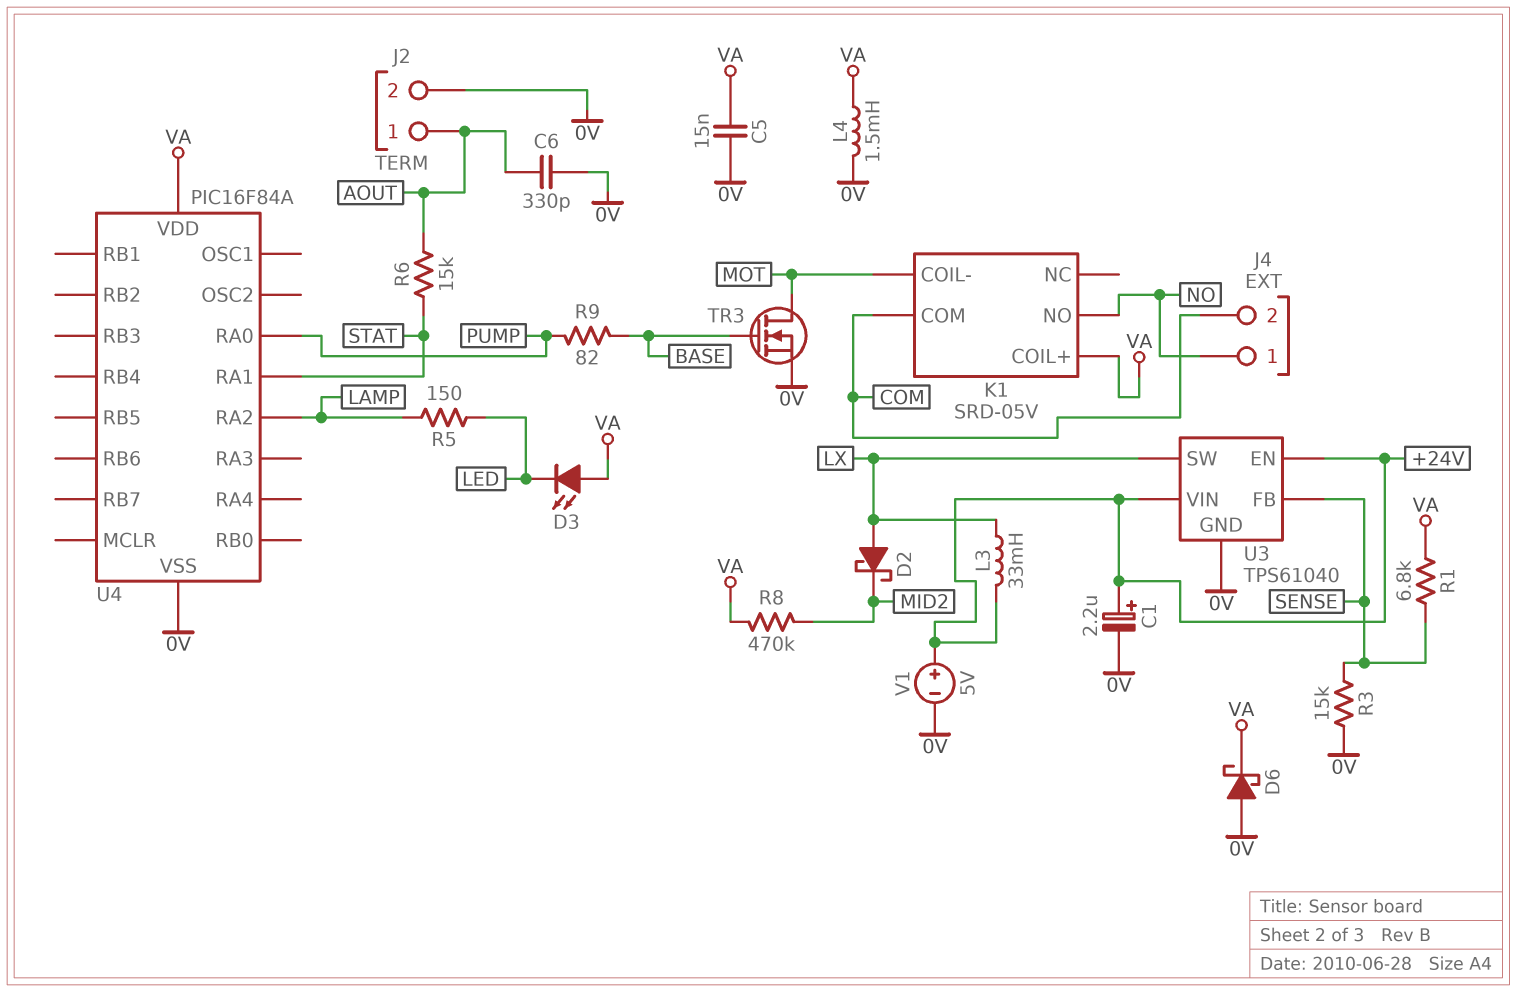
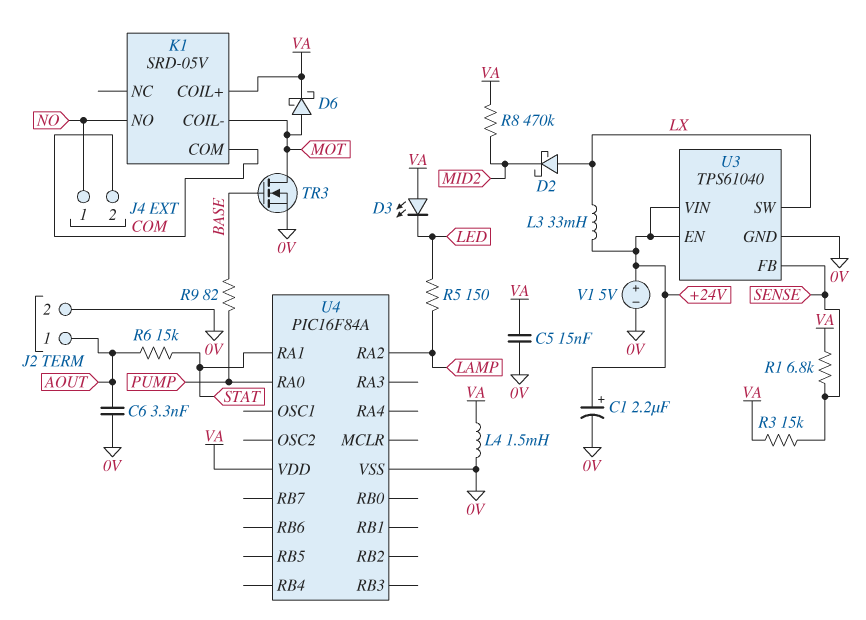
C6: 330pF (0V, AOUT) -> 3.3nF (0V, AOUT)
D6: schottky (A 0V, K VA) -> schottky (A MOT, K VA)
R3: 15k (0V, SENSE) -> 15k (SENSE, VA)

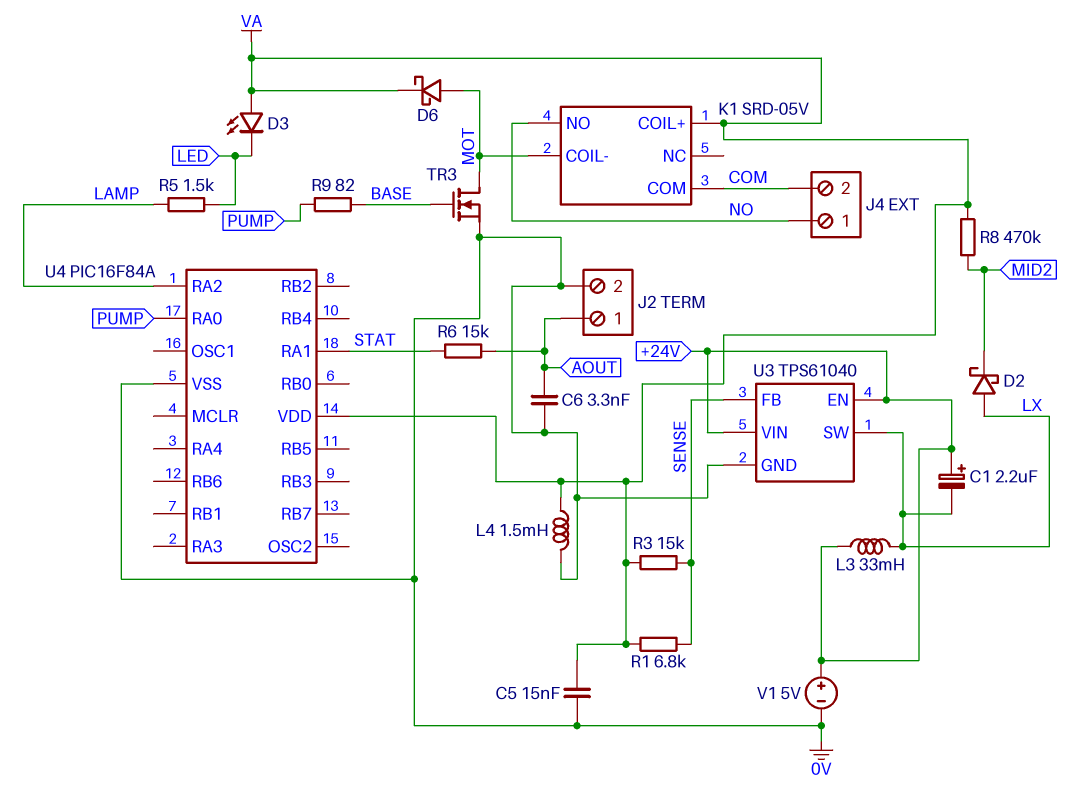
C1: 2.2uF (plus +24V, minus 0V) -> 2.2uF (plus +24V, minus LX)
R5: 150 (LAMP, LED) -> 1.5k (LAMP, LED)

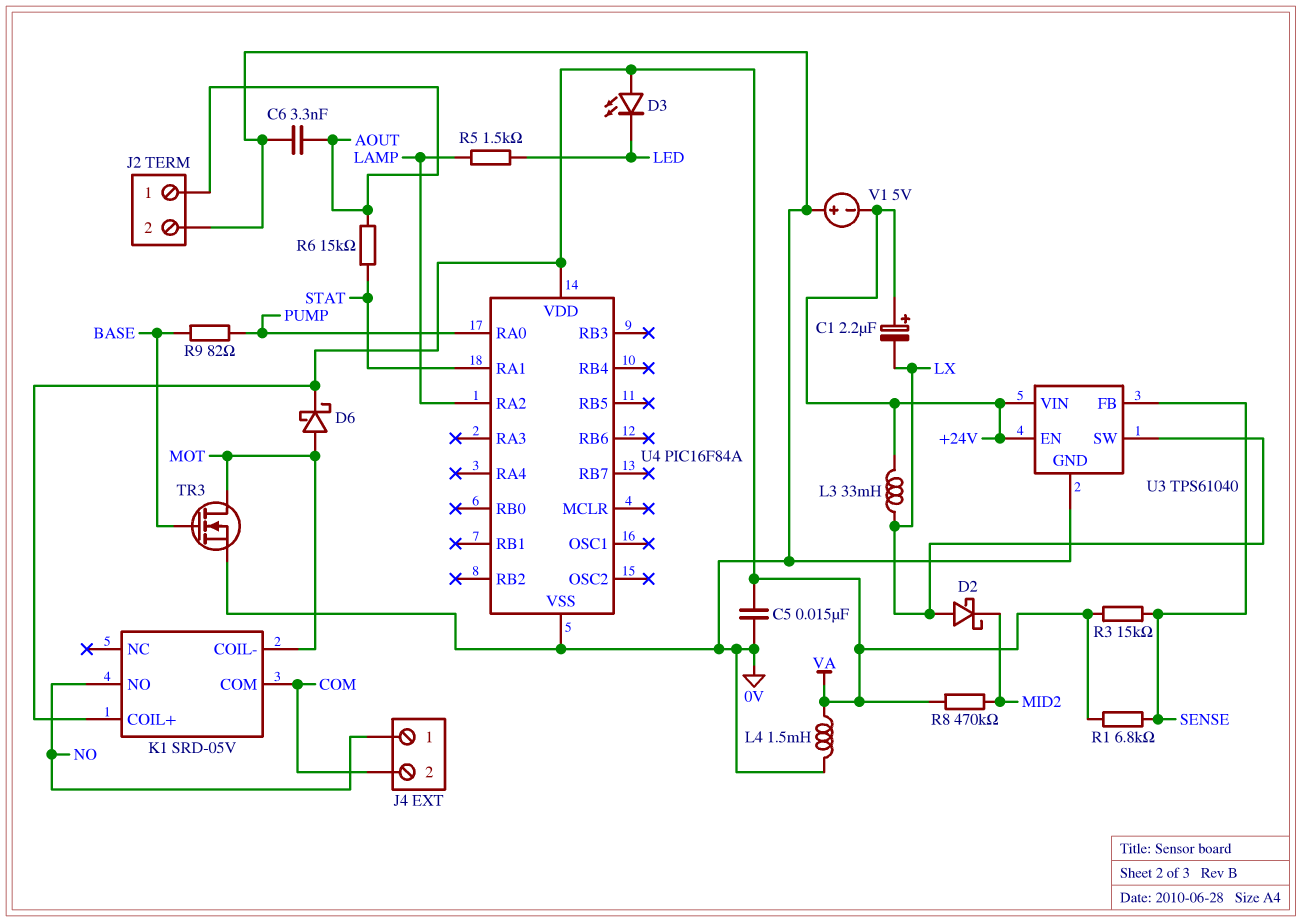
V1: 5V (plus +24V, minus 0V) -> 5V (plus 0V, minus +24V)

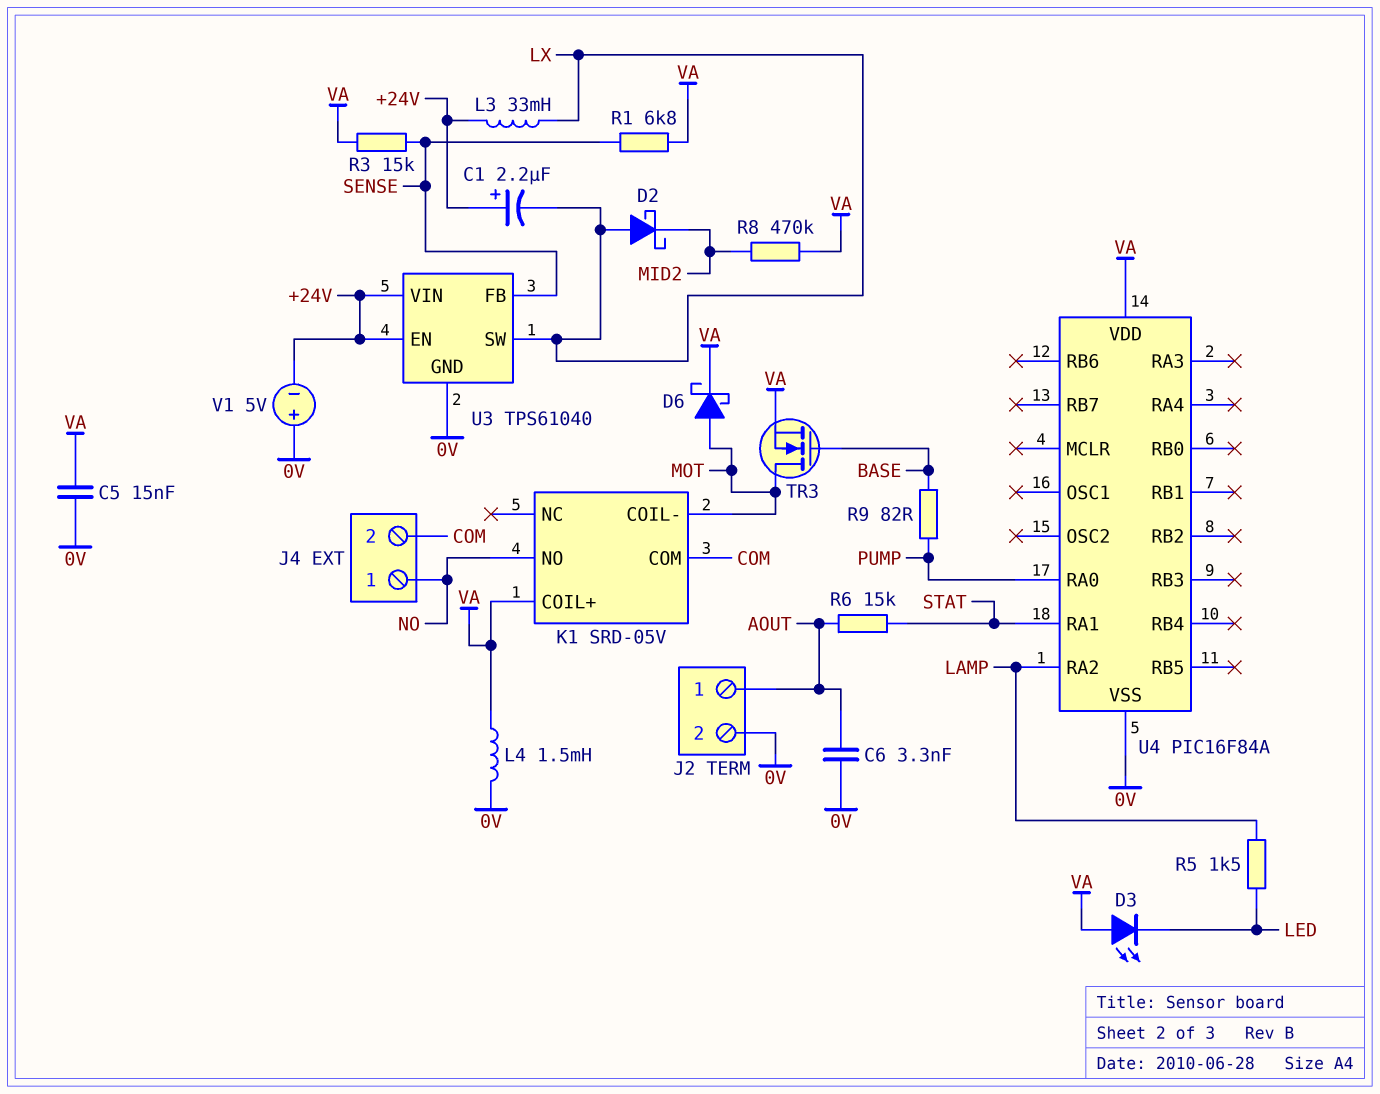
TR3: NMOS (G BASE, D MOT, S 0V) -> NMOS (G BASE, D MOT, S VA)

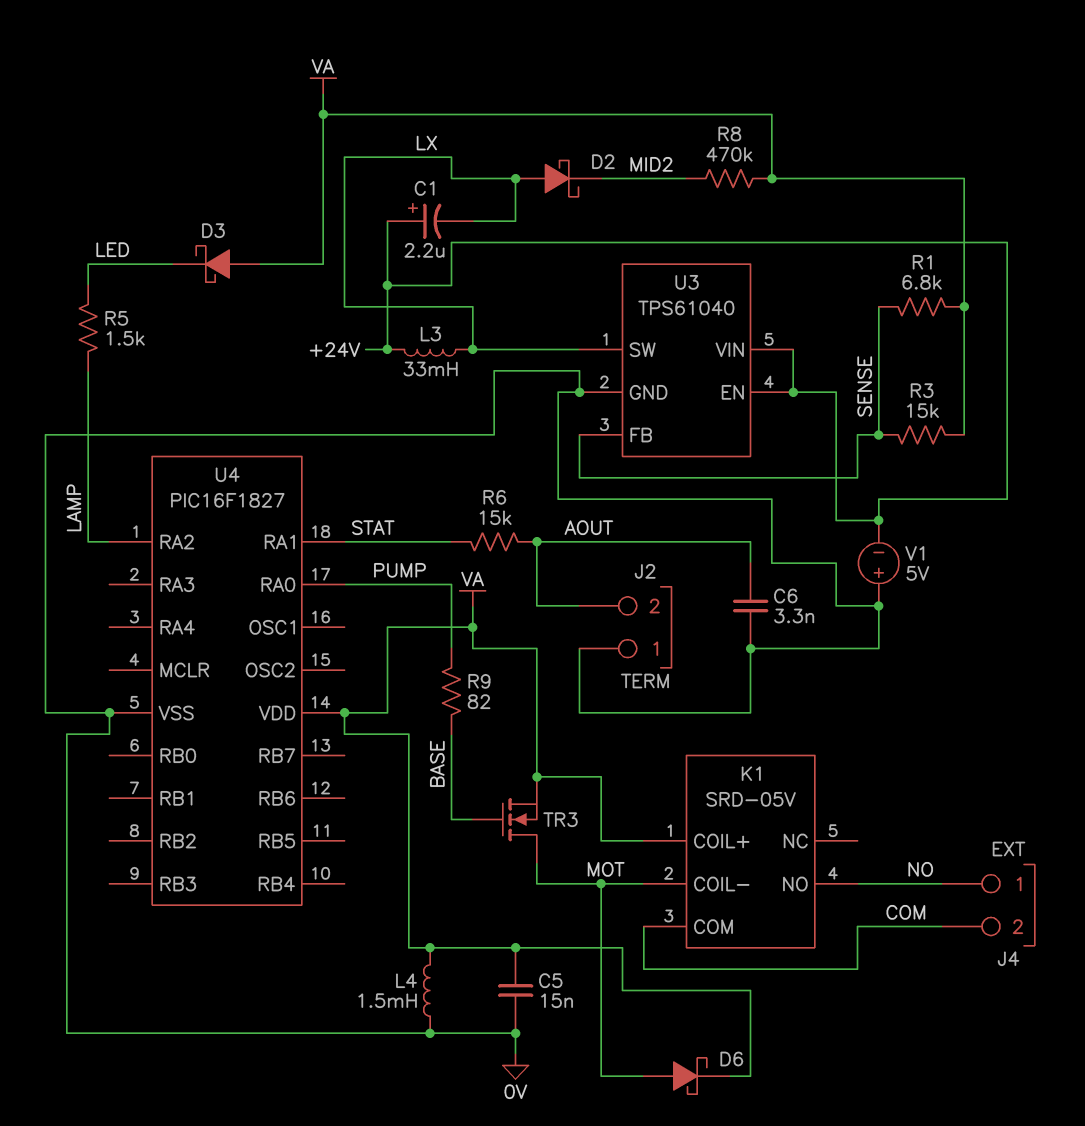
D3: LED (A VA, K LED) -> schottky (A VA, K LED)
J2 pin 1: AOUT -> 0V
J2 pin 2: 0V -> AOUT
U4: PIC16F84A -> PIC16F1827

